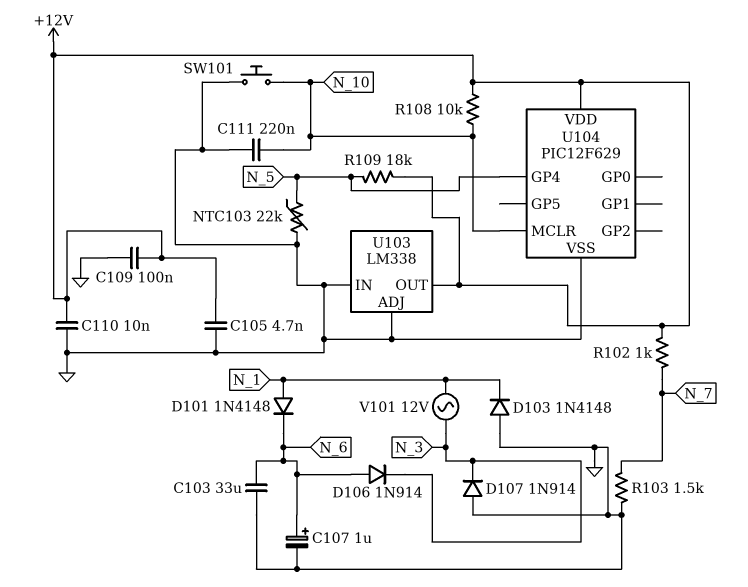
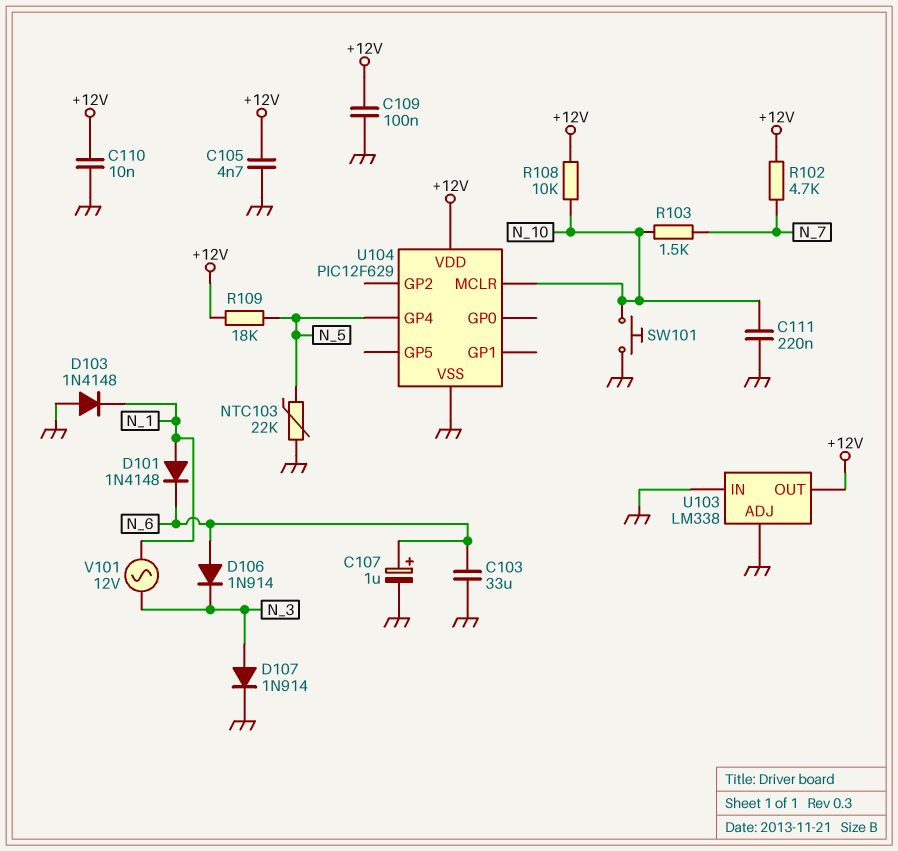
D107: diode 1N914 (A GND, K N_3) -> diode 1N914 (A N_3, K GND)
R102: 1k (+12V, N_7) -> 4.7k (+12V, N_7)
R103: 1.5k (GND, N_7) -> 1.5k (N_7, N_10)

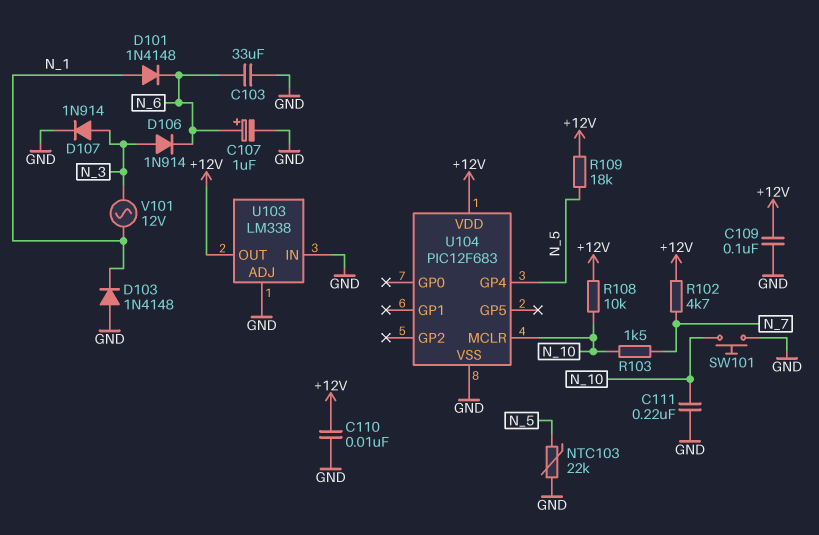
C105: 4.7nF (+12V, GND) -> none
D106: diode 1N914 (A N_6, K N_3) -> diode 1N914 (A N_3, K N_6)
U104: PIC12F629 -> PIC12F683

